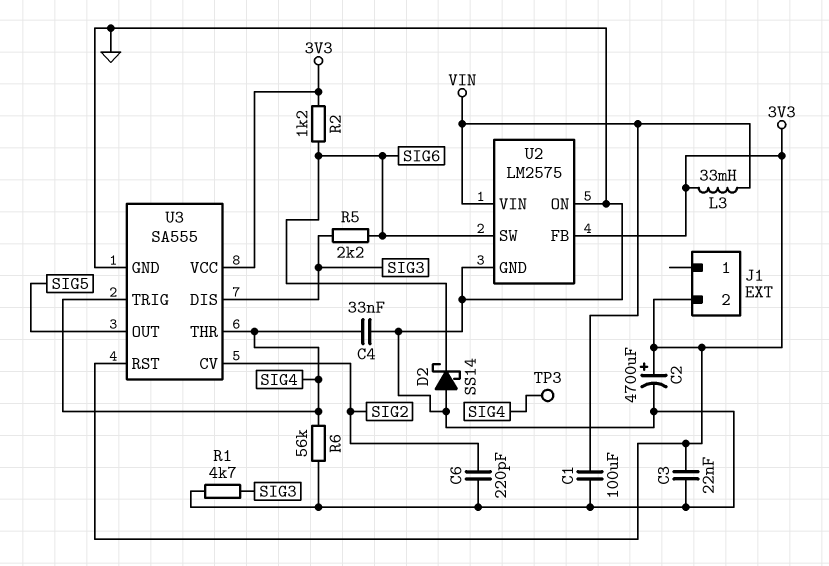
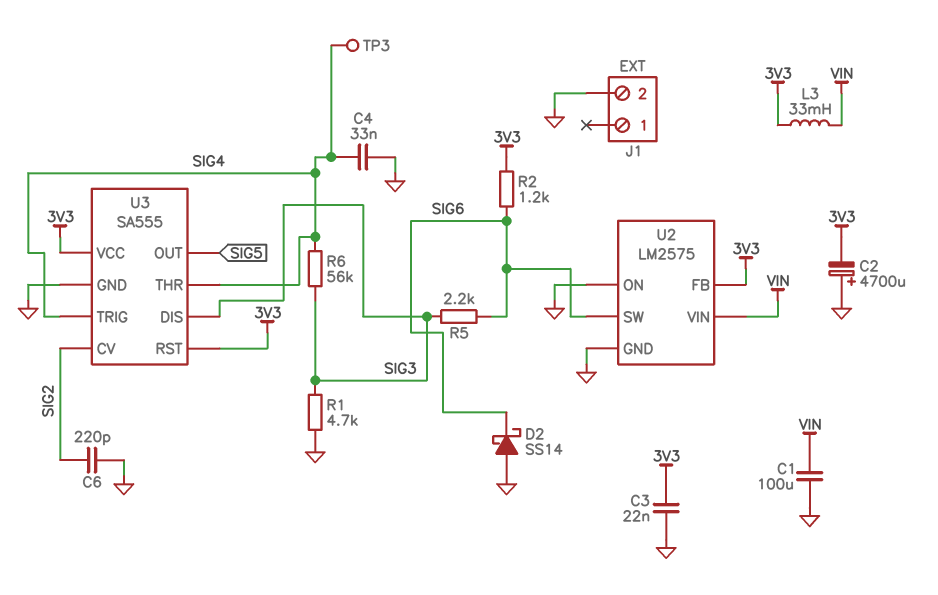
C2: 4700uF (plus 3V3, minus GND) -> 4700uF (plus GND, minus 3V3)
J1 pin 2: 3V3 -> GND
R6: 56k (GND, SIG4) -> 56k (SIG3, SIG4)

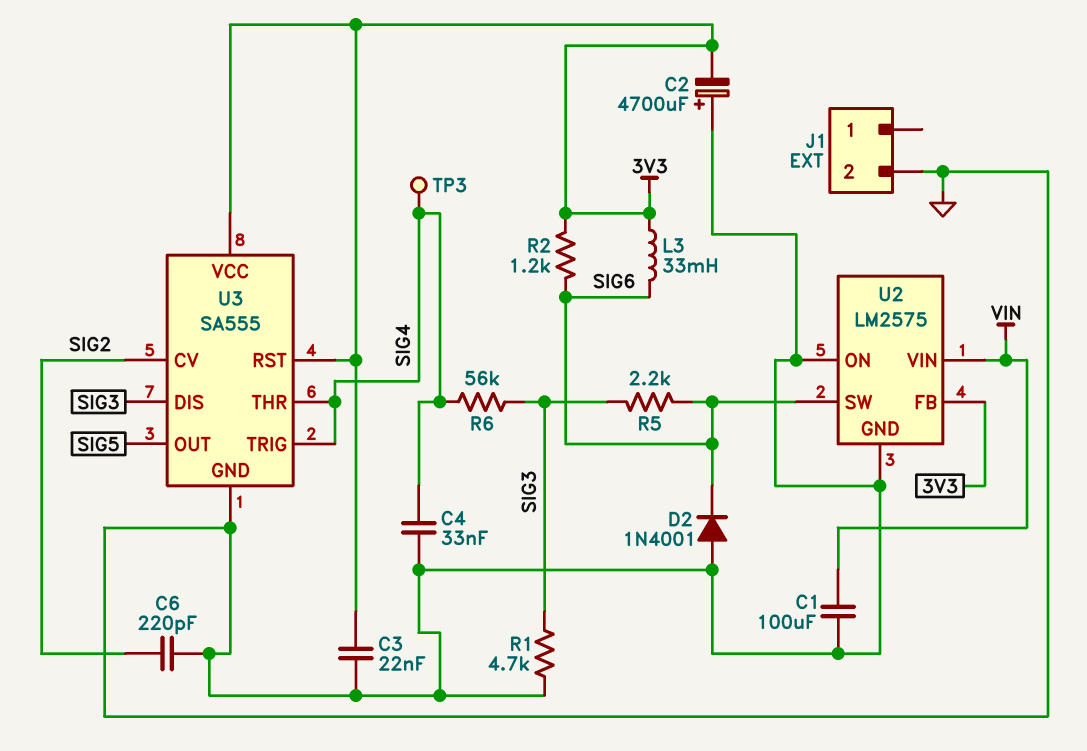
D2: schottky SS14 (A GND, K SIG6) -> diode 1N4001 (A GND, K SIG6)
L3: 33mH (3V3, VIN) -> 33mH (3V3, SIG6)

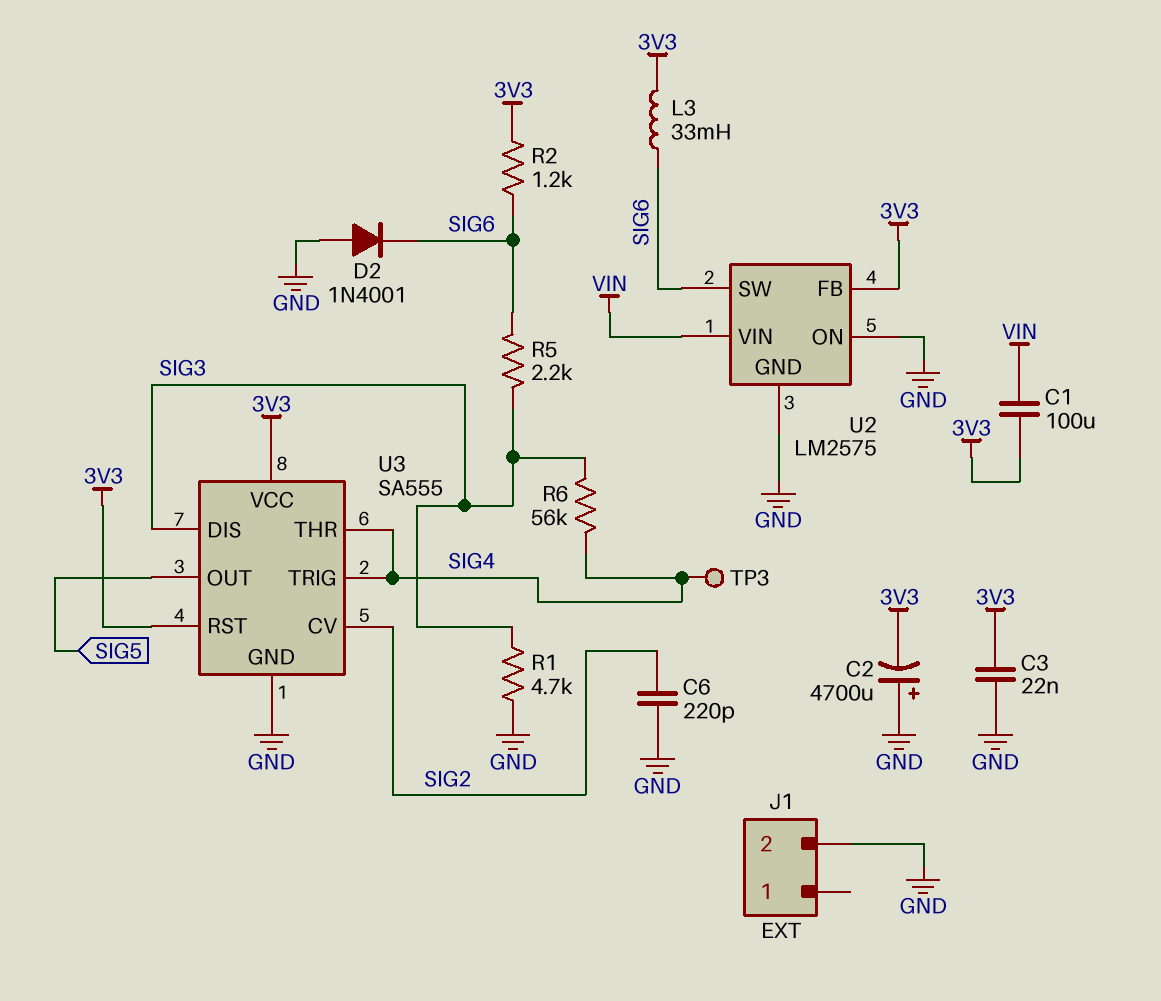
C1: 100uF (GND, VIN) -> 100uF (3V3, VIN)
C4: 33nF (GND, SIG4) -> none

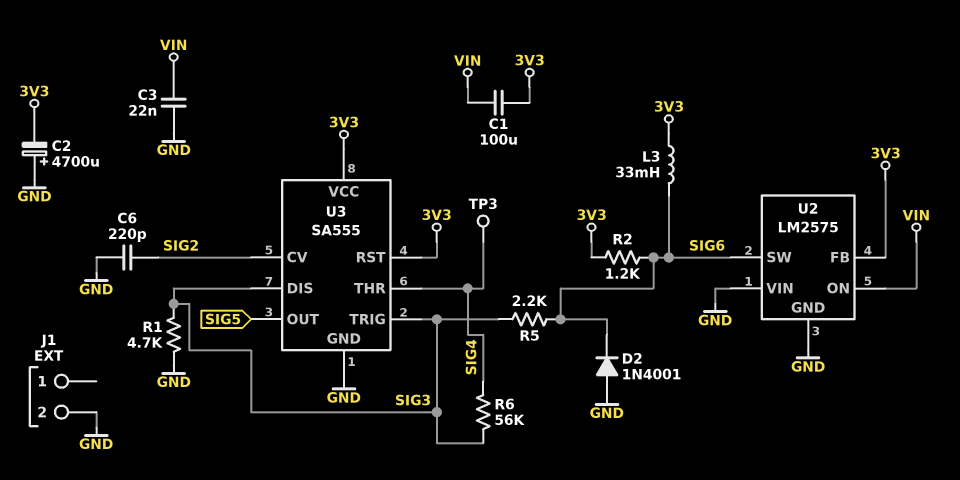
C3: 22nF (3V3, GND) -> 22nF (GND, VIN)
U2 pin ON: GND -> VIN
U2 pin VIN: VIN -> GND
U3 pin TRIG: SIG4 -> SIG3

